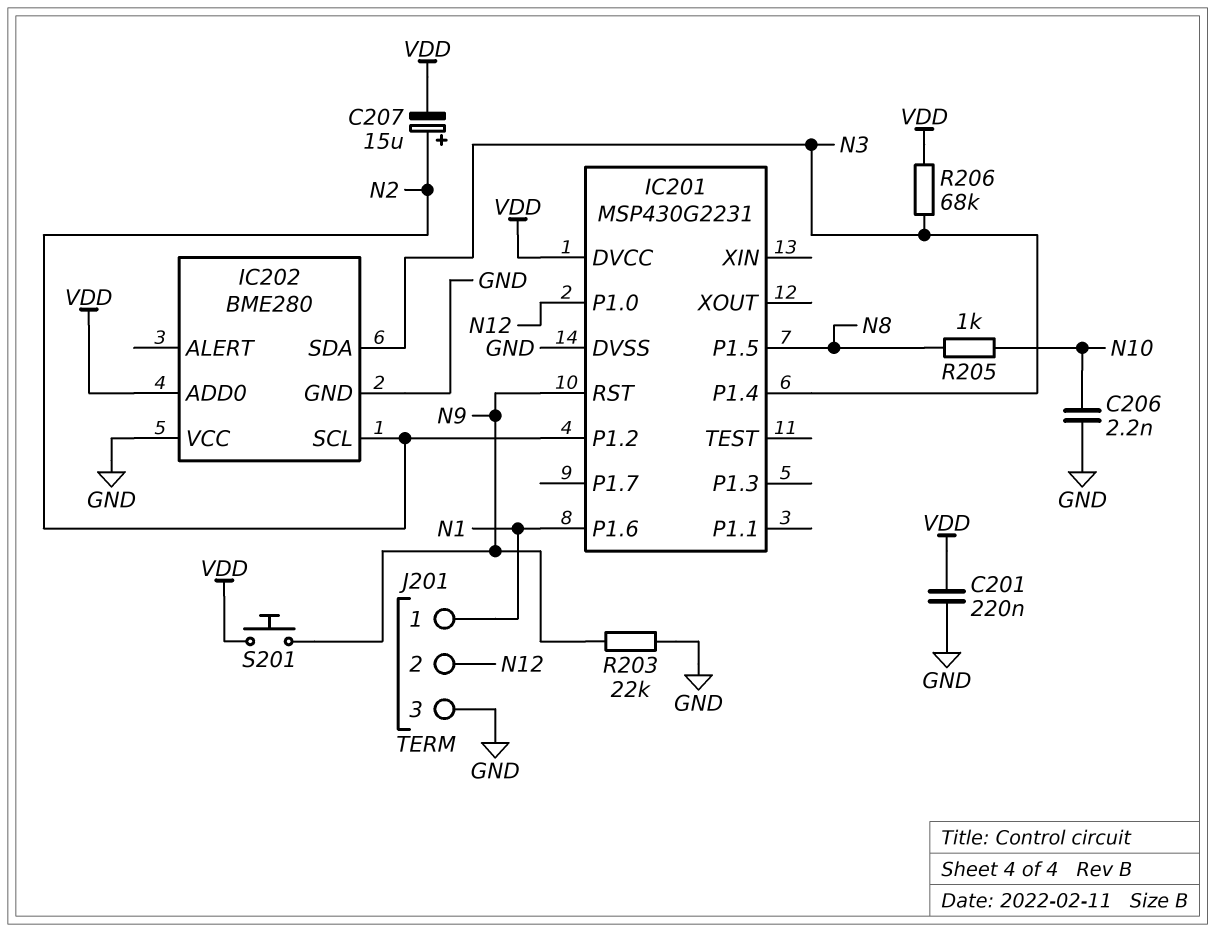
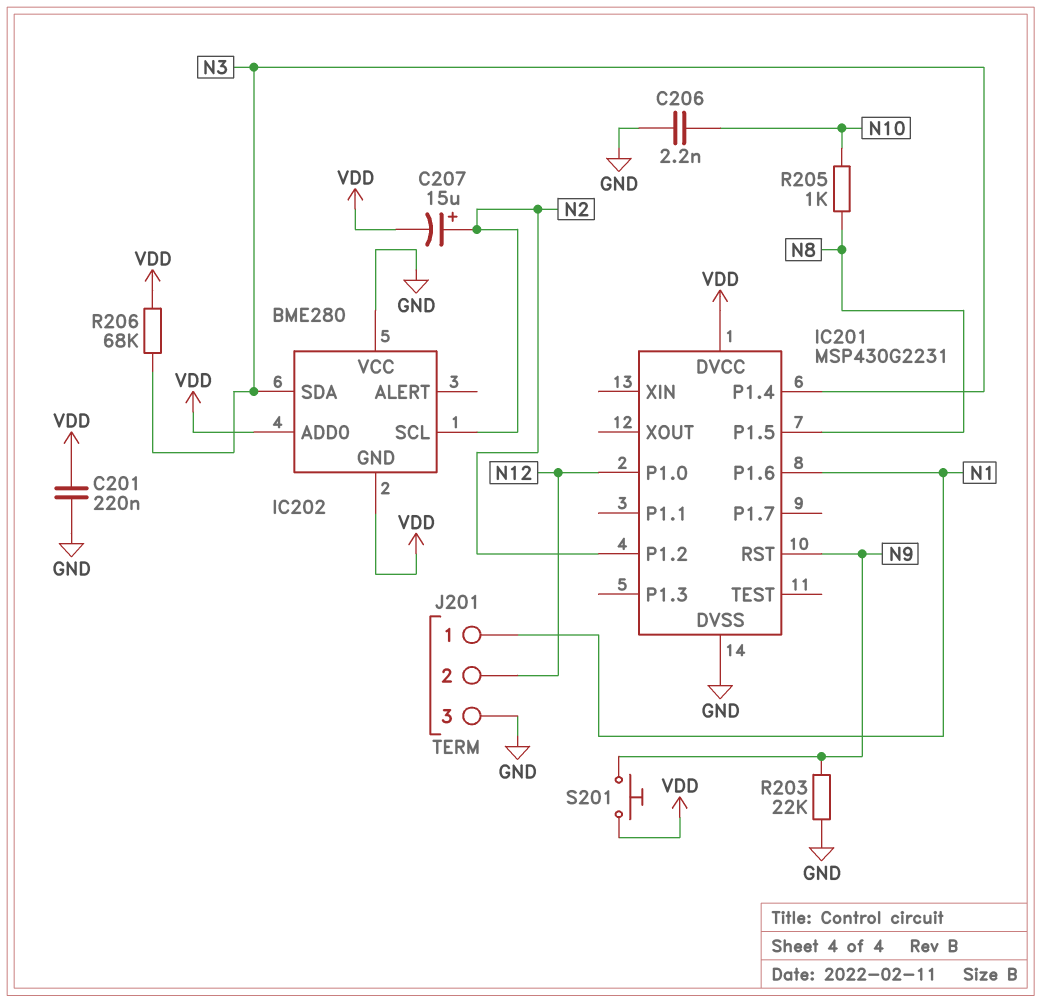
IC202 pin GND: GND -> VDD

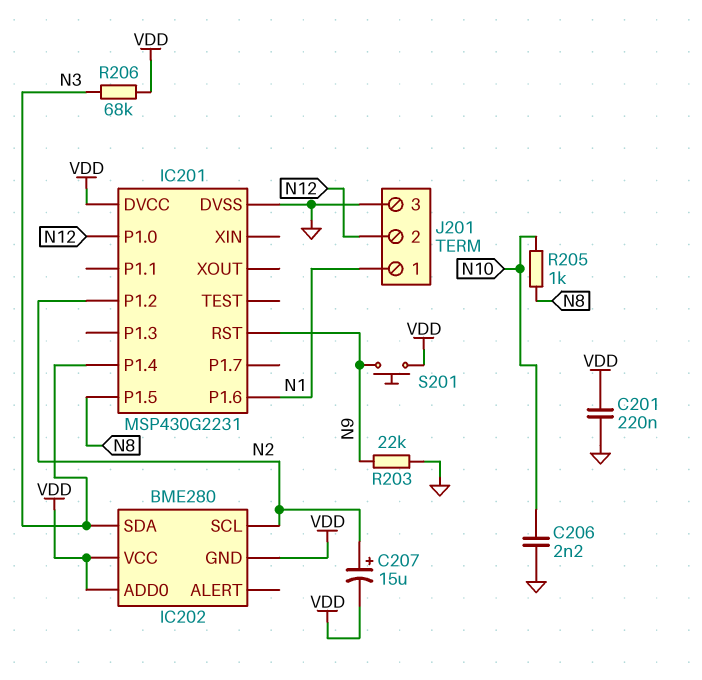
IC202 pin VCC: GND -> VDD

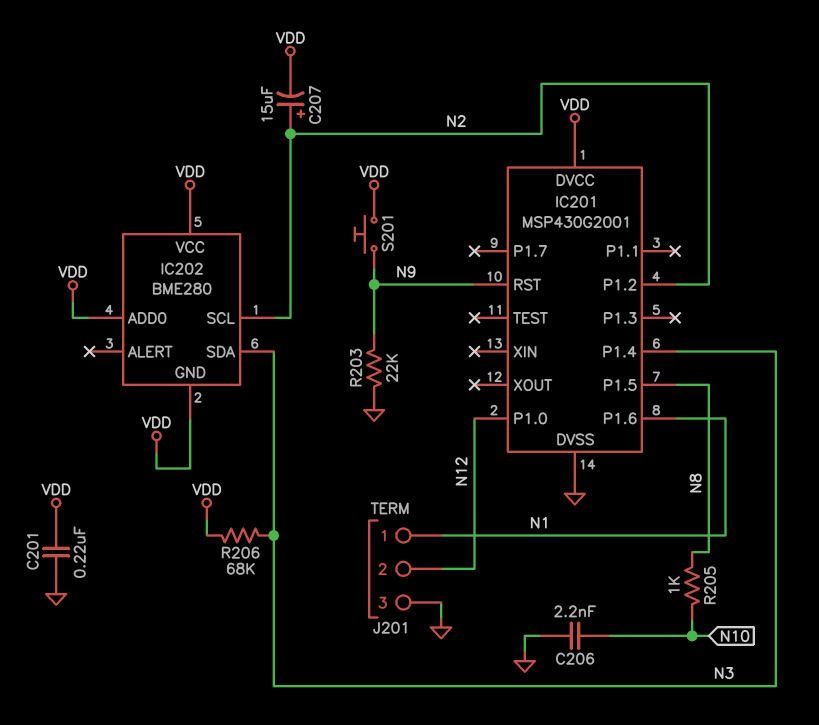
IC201: MSP430G2231 -> MSP430G2001

